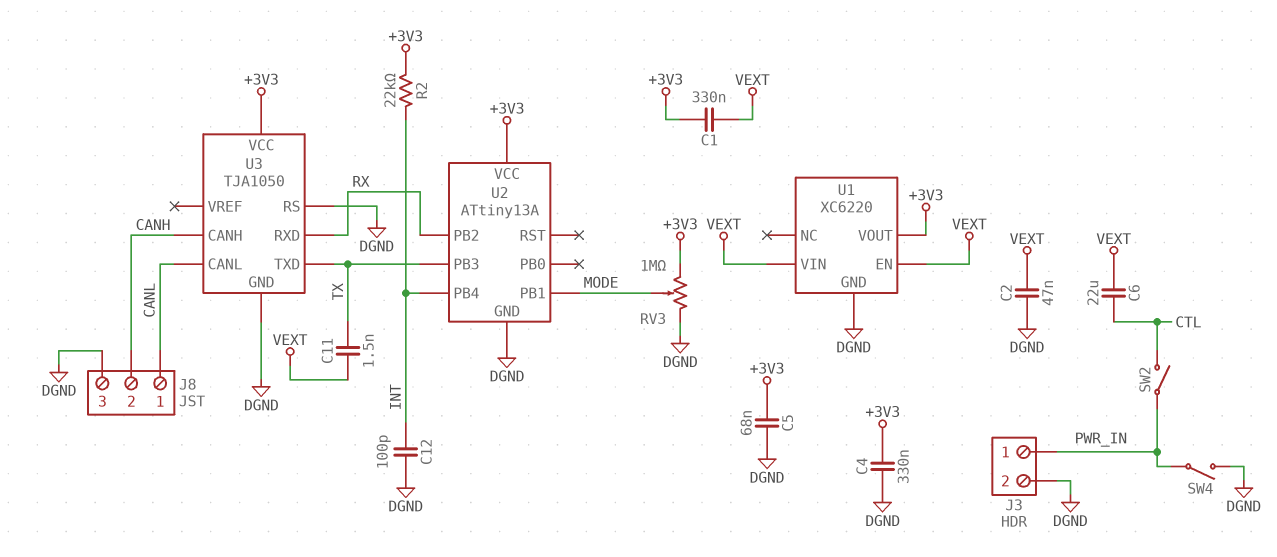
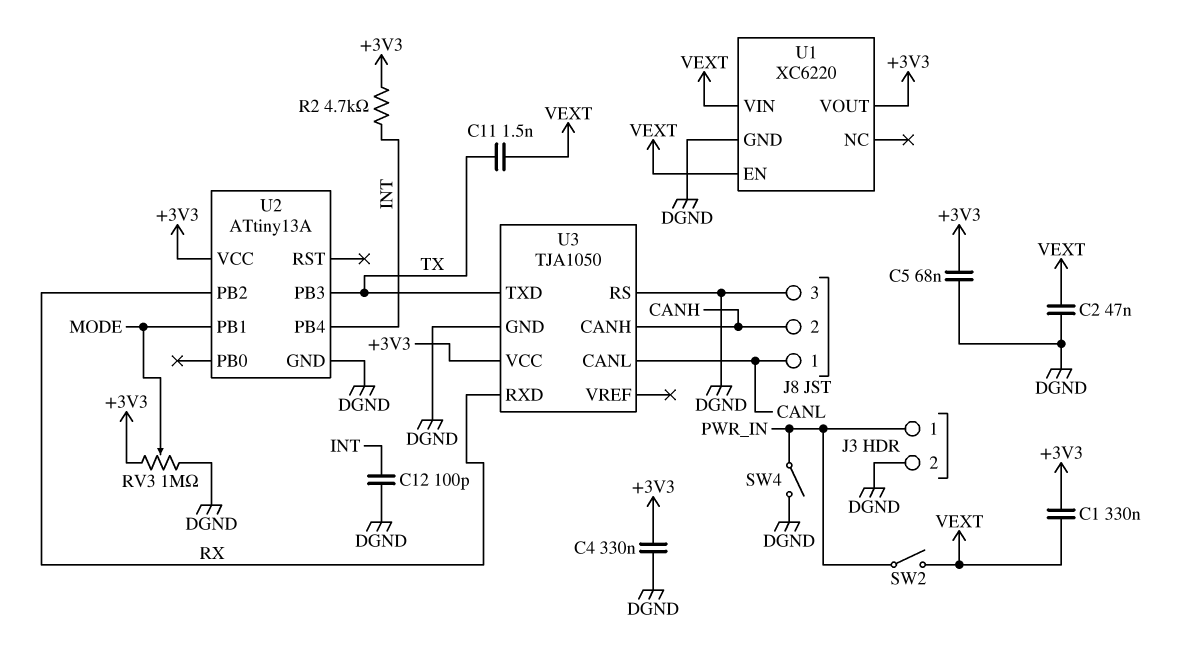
C6: 22uF (CTL, VEXT) -> none
R2: 22k (+3V3, INT) -> 4.7k (+3V3, INT)
SW2: switch (CTL, PWR_IN) -> switch (PWR_IN, VEXT)

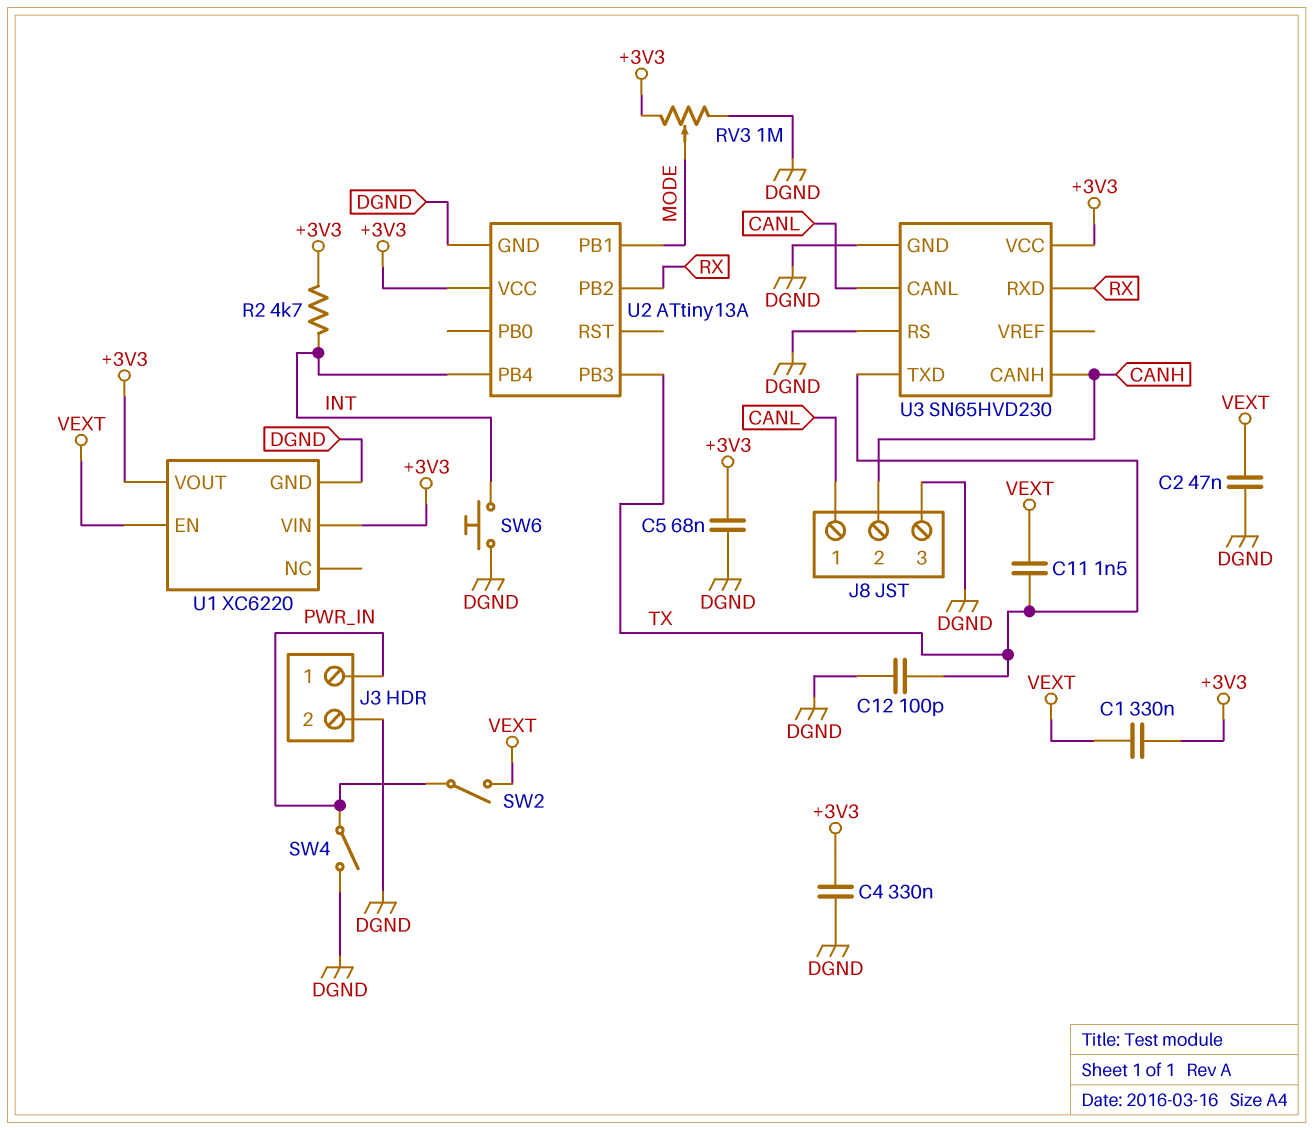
C12: 100pF (DGND, INT) -> 100pF (DGND, TX)
SW6: none -> button (DGND, INT)
U1 pin VIN: VEXT -> +3V3
U3: TJA1050 -> SN65HVD230

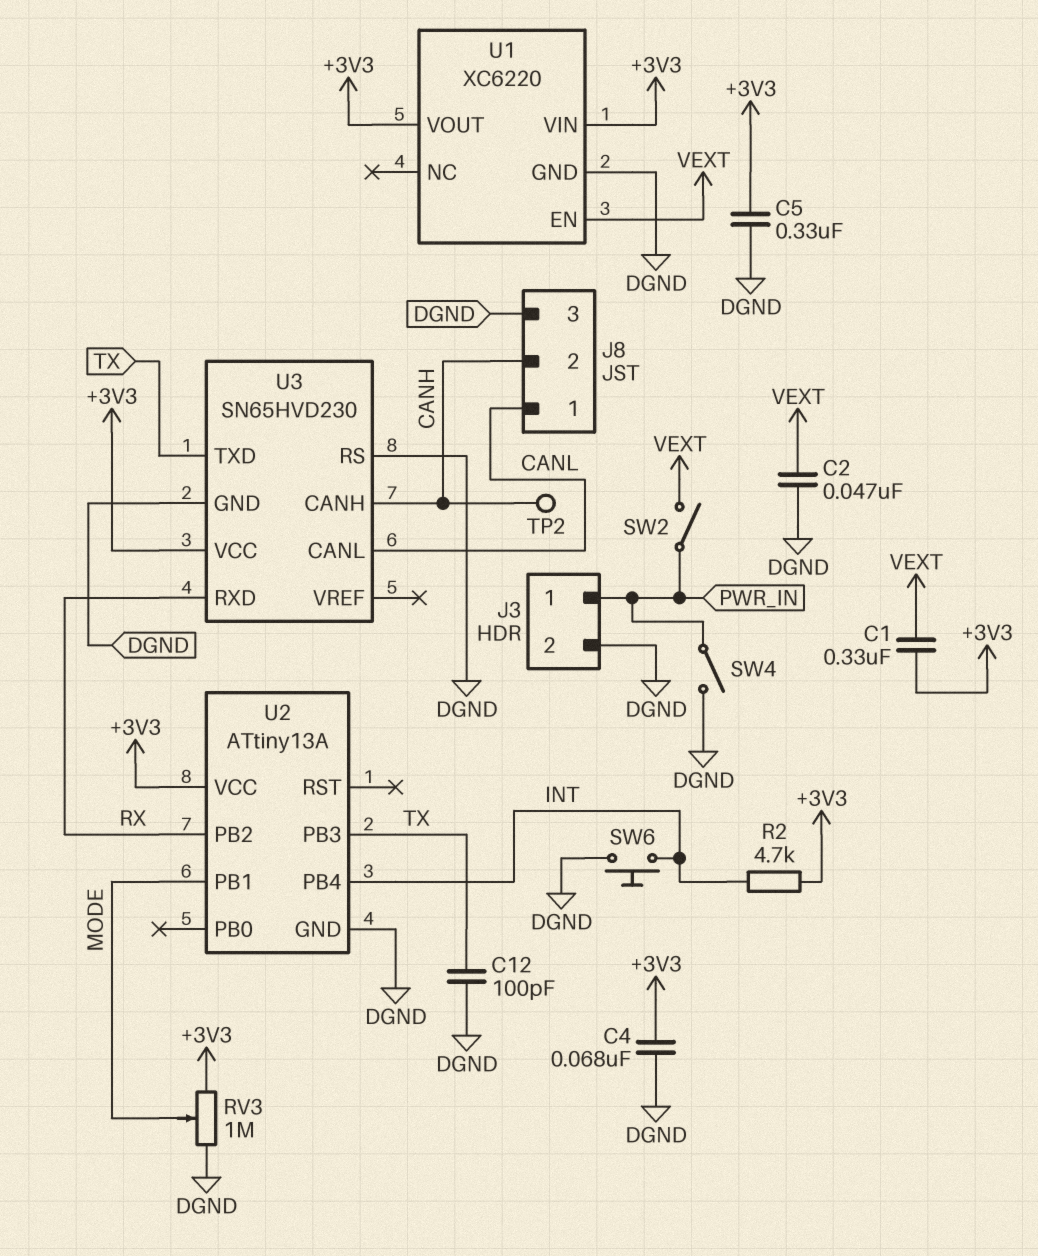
C4: 330nF (+3V3, DGND) -> 68nF (+3V3, DGND)
C5: 68nF (+3V3, DGND) -> 330nF (+3V3, DGND)
C11: 1.5nF (TX, VEXT) -> none
TP2: none -> test point (CANH)

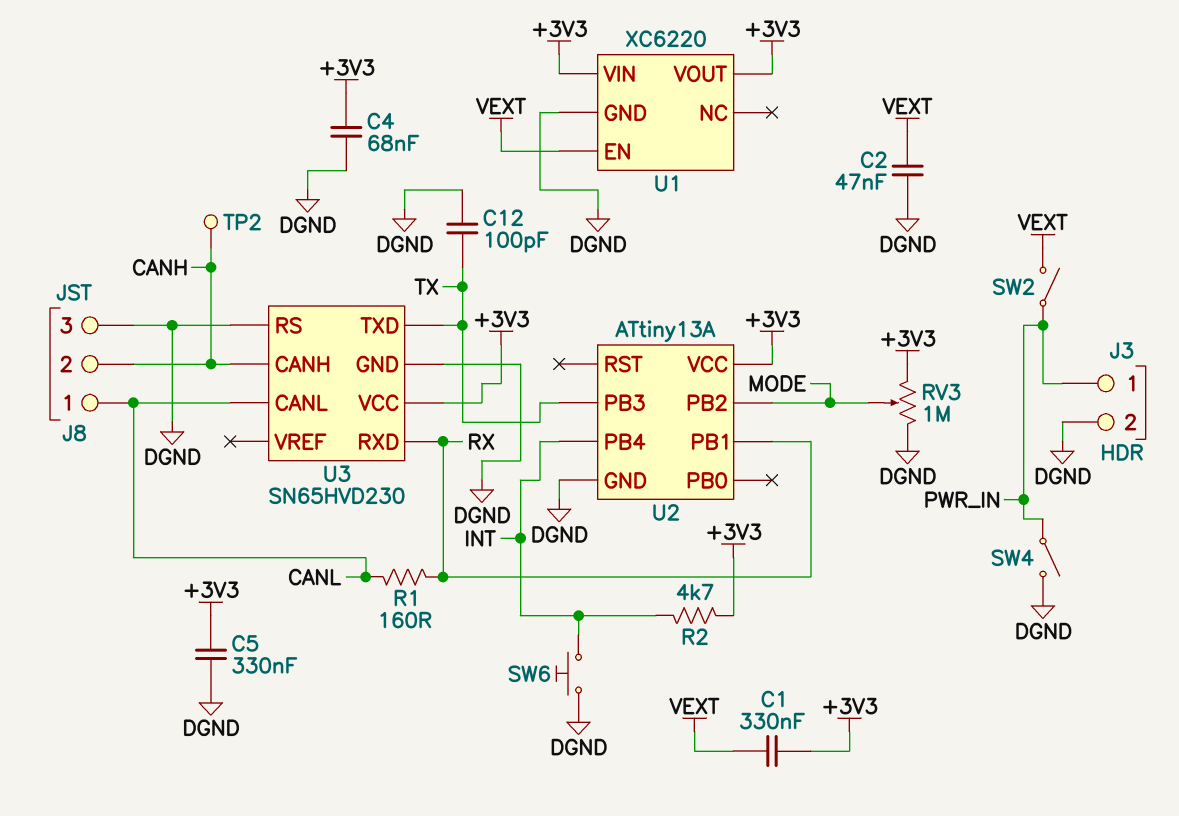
R1: none -> 160 (CANL, RX)
U2 pin PB1: MODE -> RX
U2 pin PB2: RX -> MODE

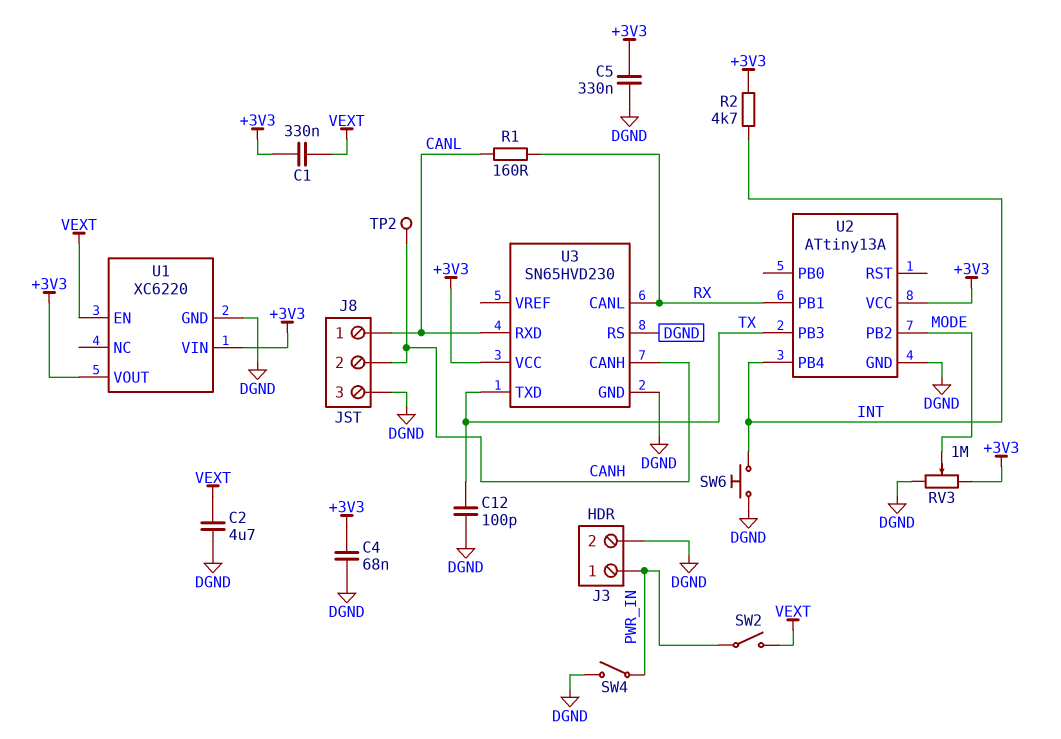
C2: 47nF (DGND, VEXT) -> 4.7uF (DGND, VEXT)
U3 pin CANL: CANL -> RX
U3 pin RXD: RX -> CANL

